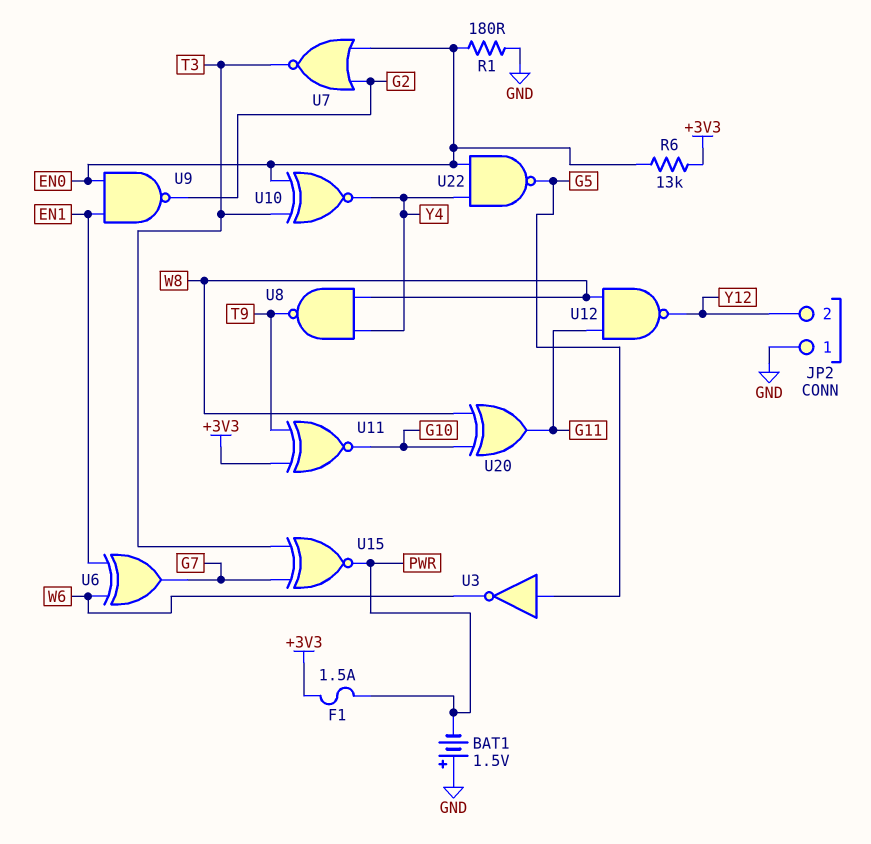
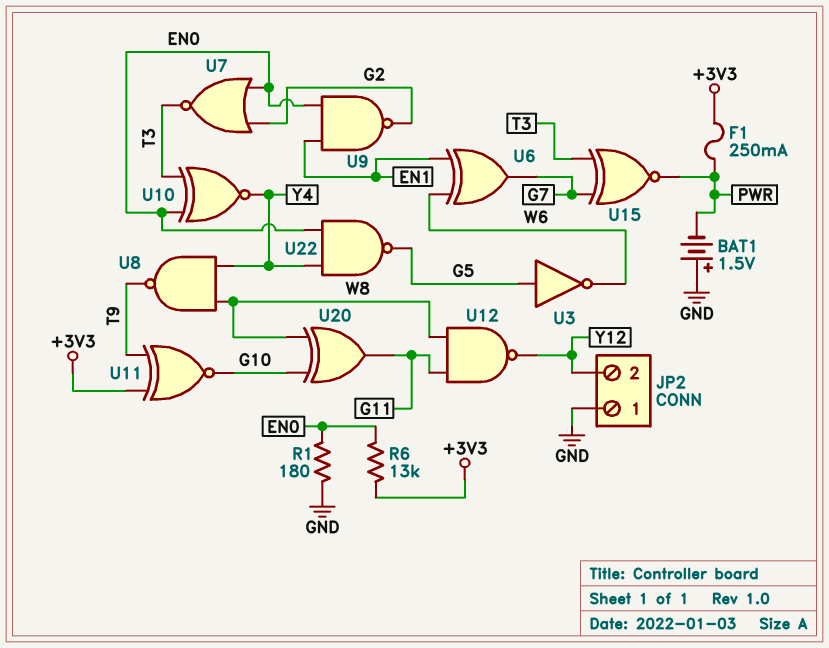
F1: 1.5A (+3V3, PWR) -> 250mA (+3V3, PWR)

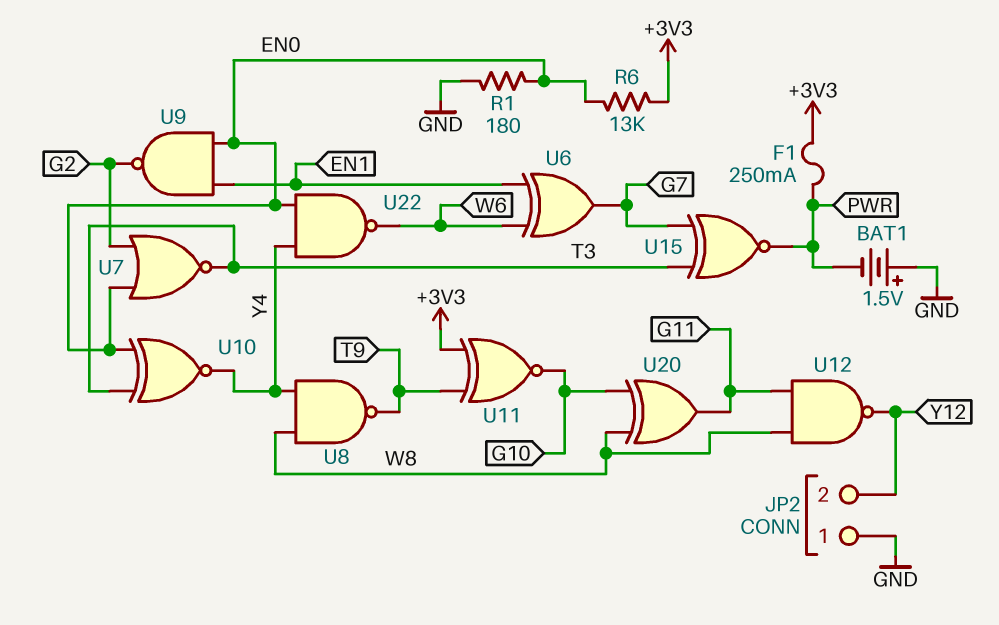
U3: NOT (in G5, out W6) -> none
U22: NAND (in EN0, in Y4, out G5) -> NAND (in EN0, in Y4, out W6)

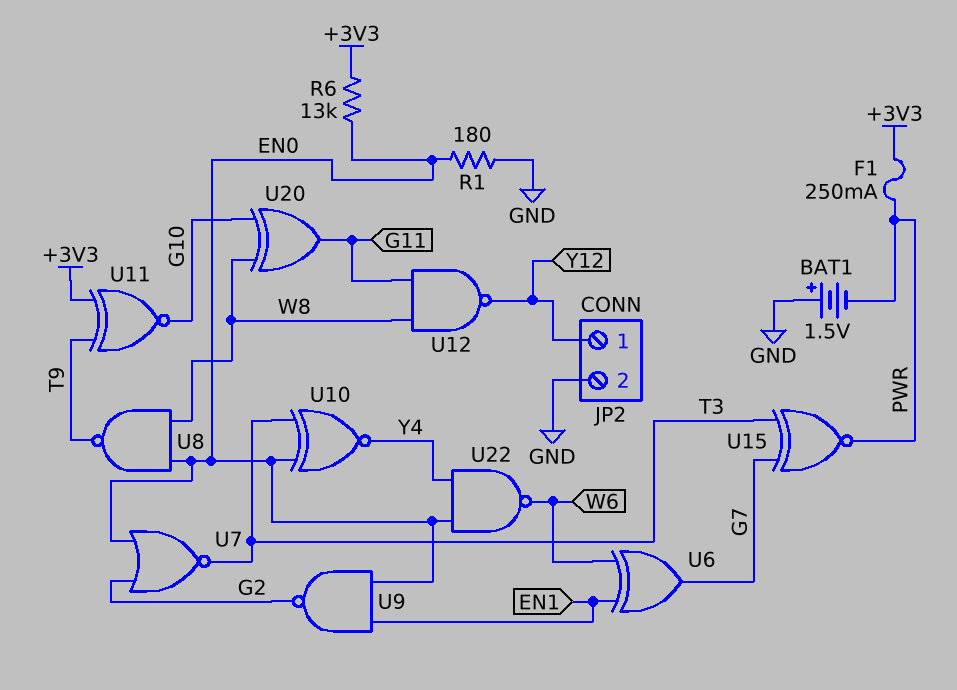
JP2 pin 1: GND -> Y12
JP2 pin 2: Y12 -> GND
U8: NAND (in W8, in Y4, out T9) -> NAND (in EN0, in W8, out T9)

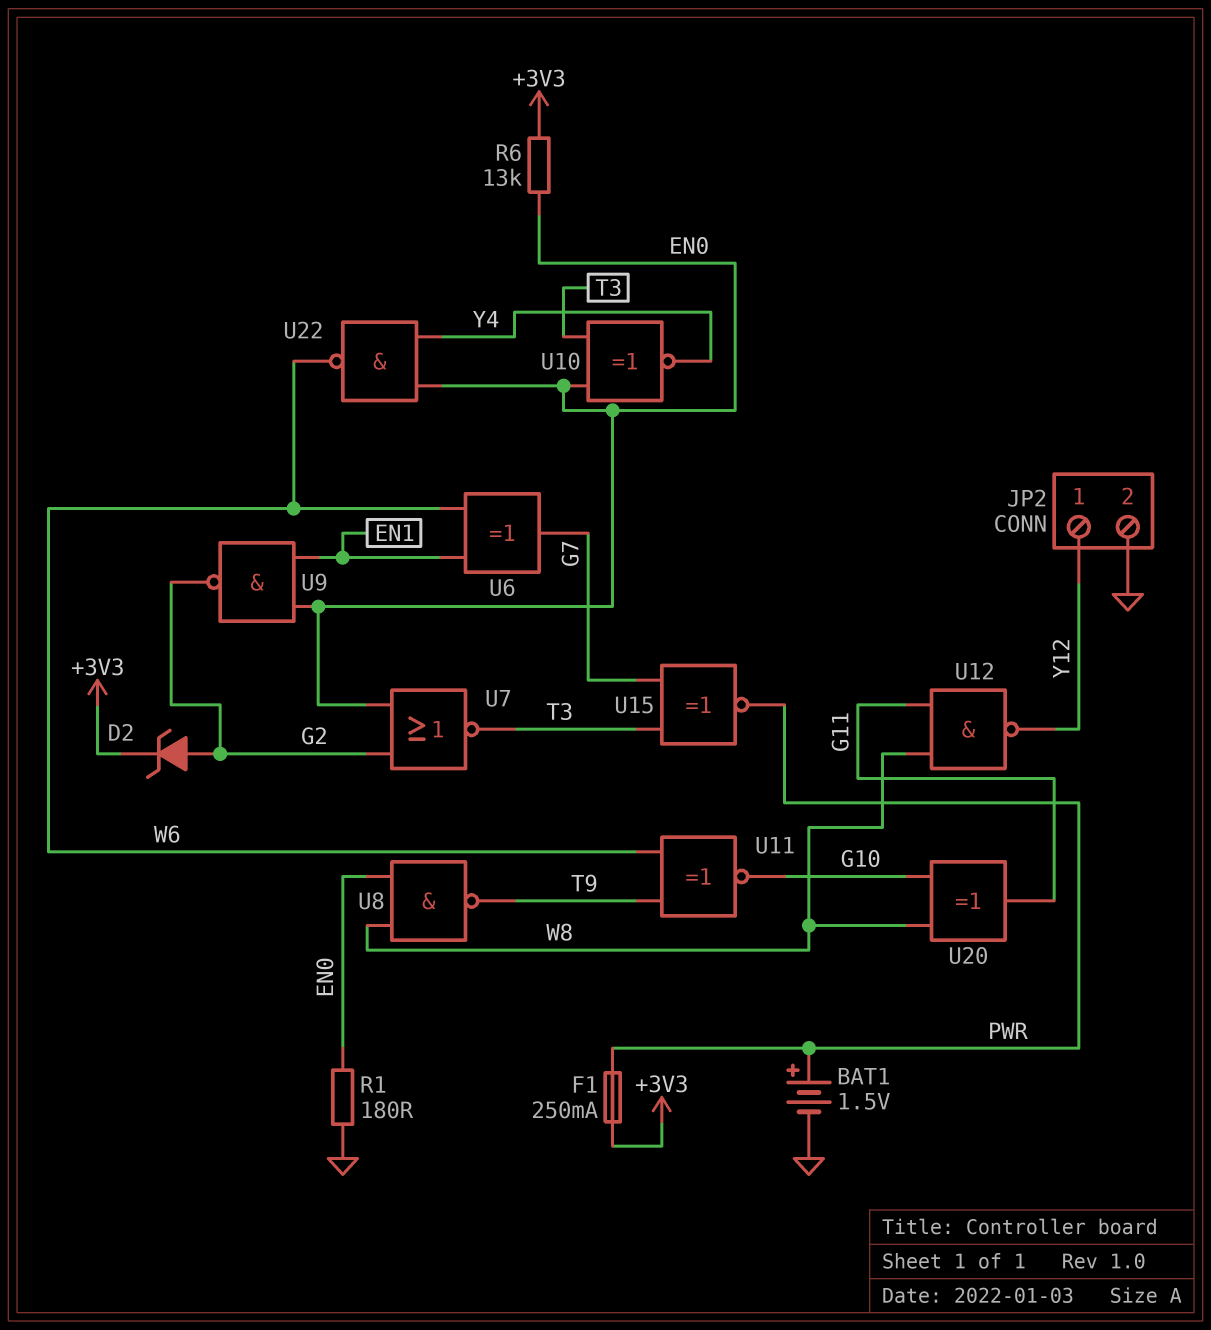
BAT1: 1.5V (plus GND, minus PWR) -> 1.5V (plus PWR, minus GND)
D2: none -> zener (A G2, K +3V3)
U11: XNOR (in +3V3, in T9, out G10) -> XNOR (in T9, in W6, out G10)

